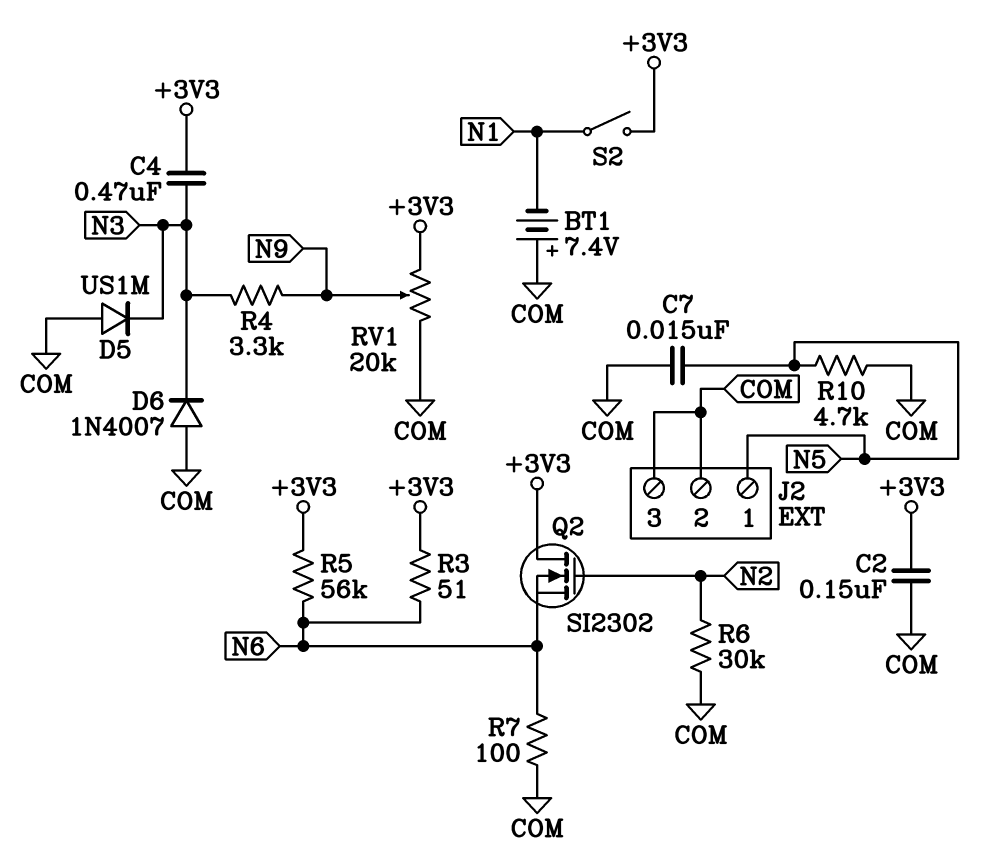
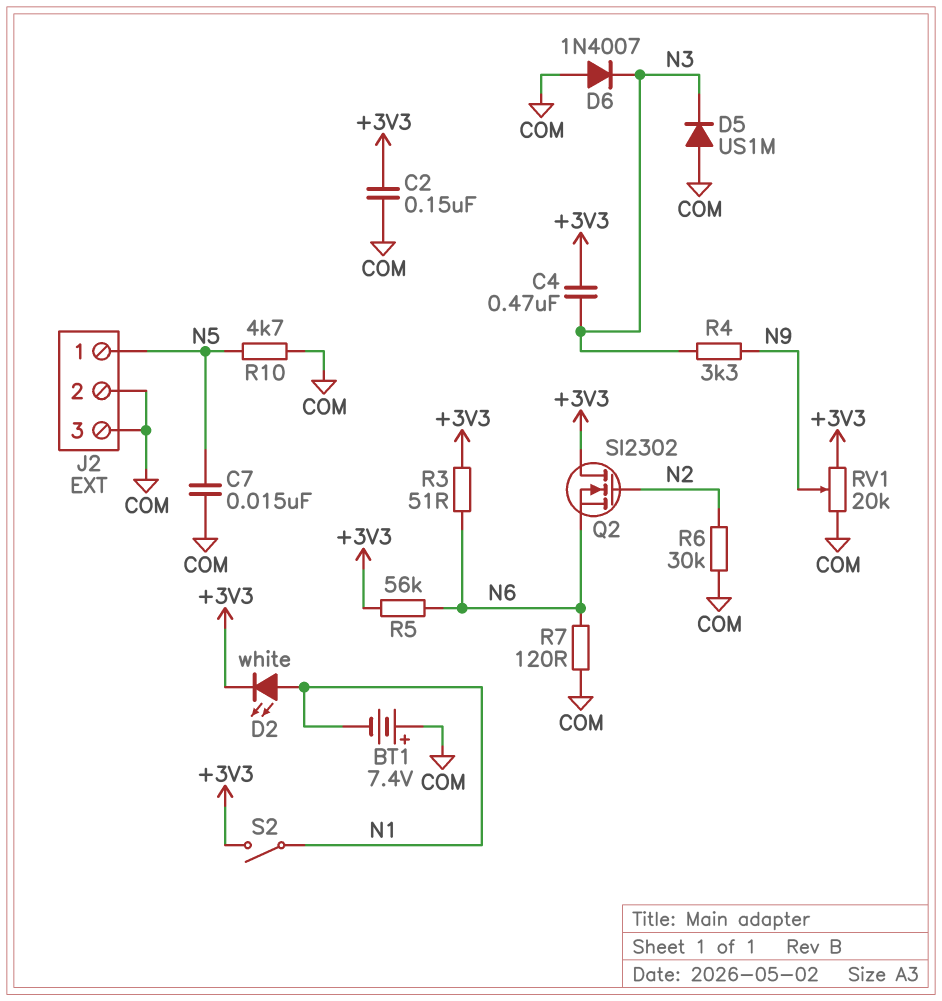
D2: none -> LED white (A N1, K +3V3)
R7: 100 (COM, N6) -> 120 (COM, N6)

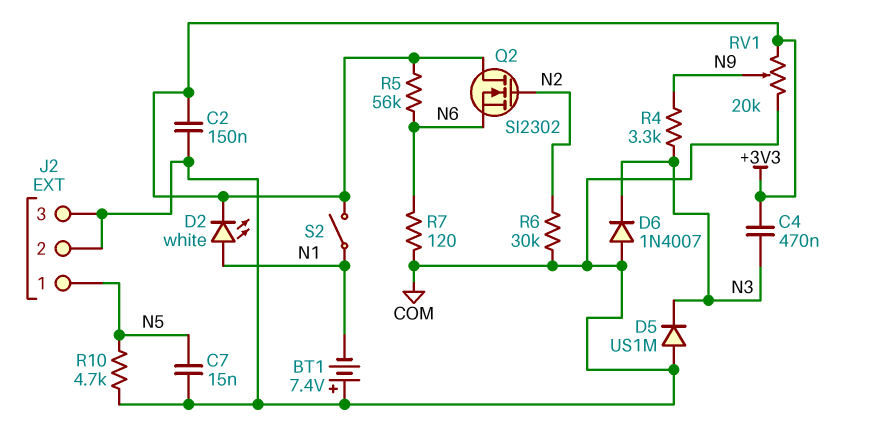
R3: 51 (+3V3, N6) -> none

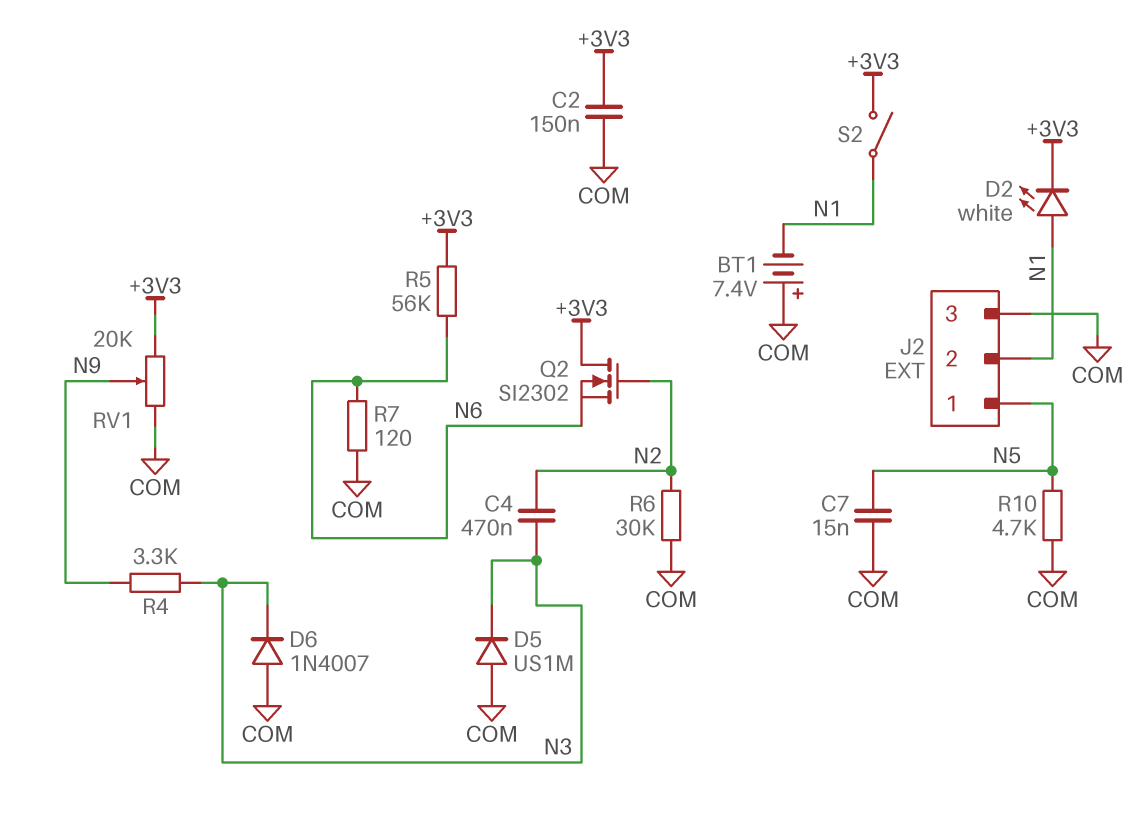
C4: 470nF (+3V3, N3) -> 470nF (N2, N3)
J2 pin 2: COM -> N1

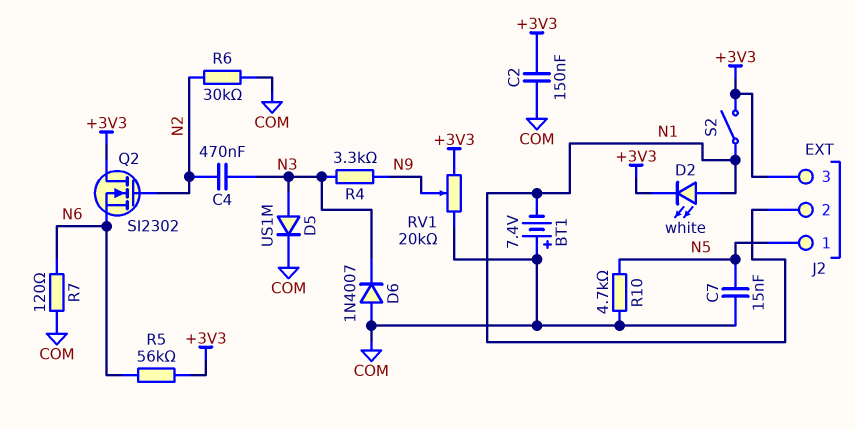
D5: diode US1M (A COM, K N3) -> diode US1M (A N3, K COM)
J2 pin 3: COM -> +3V3

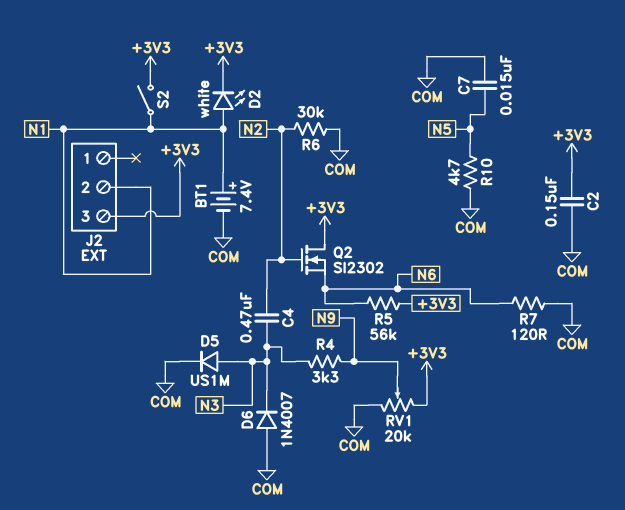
BT1: 7.4V (plus COM, minus N1) -> 7.4V (plus N1, minus COM)
J2 pin 1: N5 -> none

